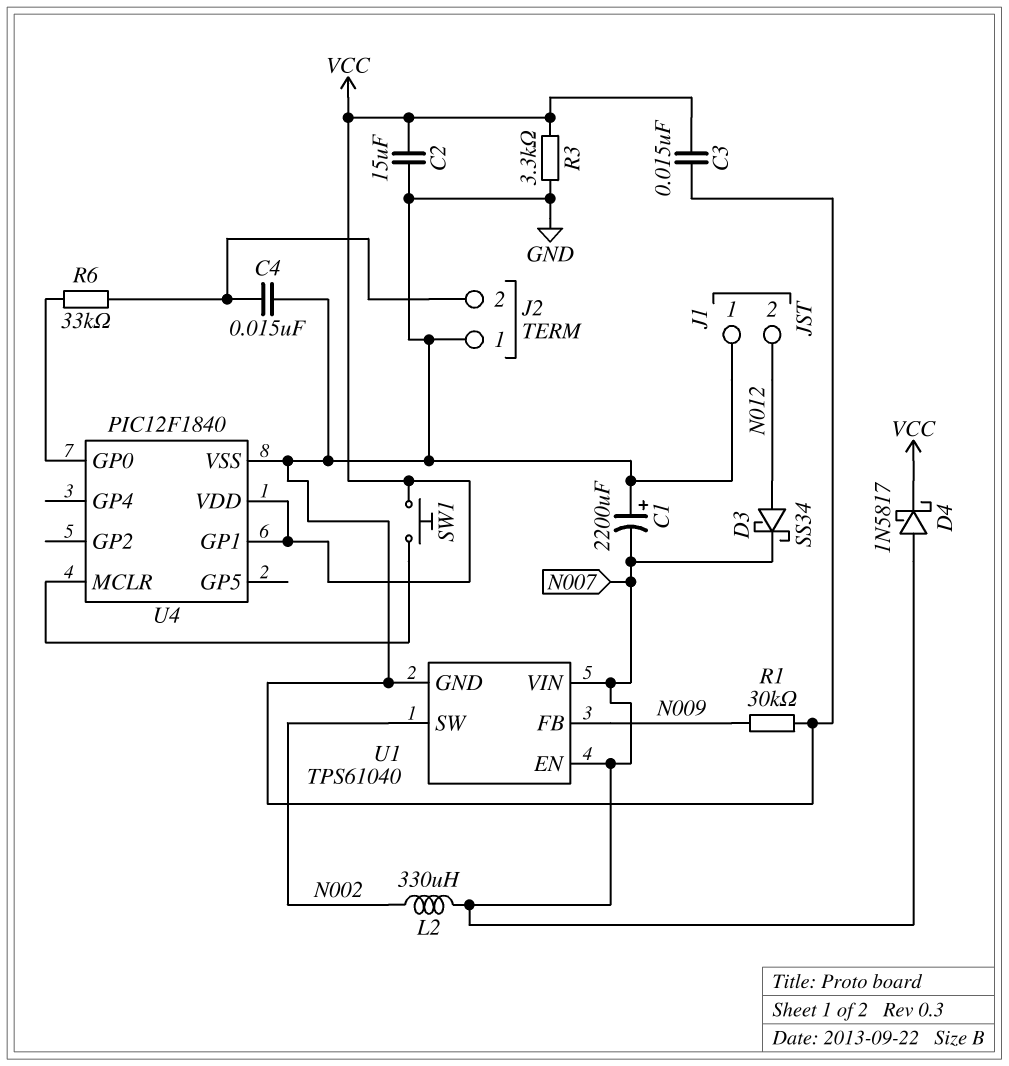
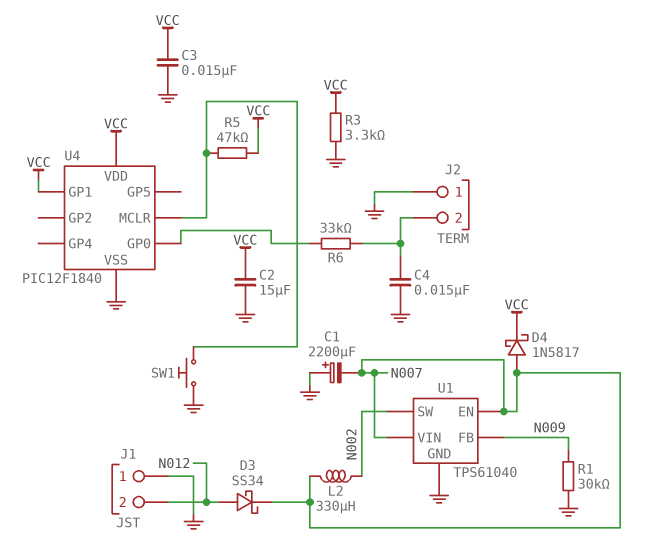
R5: none -> 47k (U4/MCLR, VCC)
SW1: button (U4/MCLR, VCC) -> button (GND, U4/MCLR)

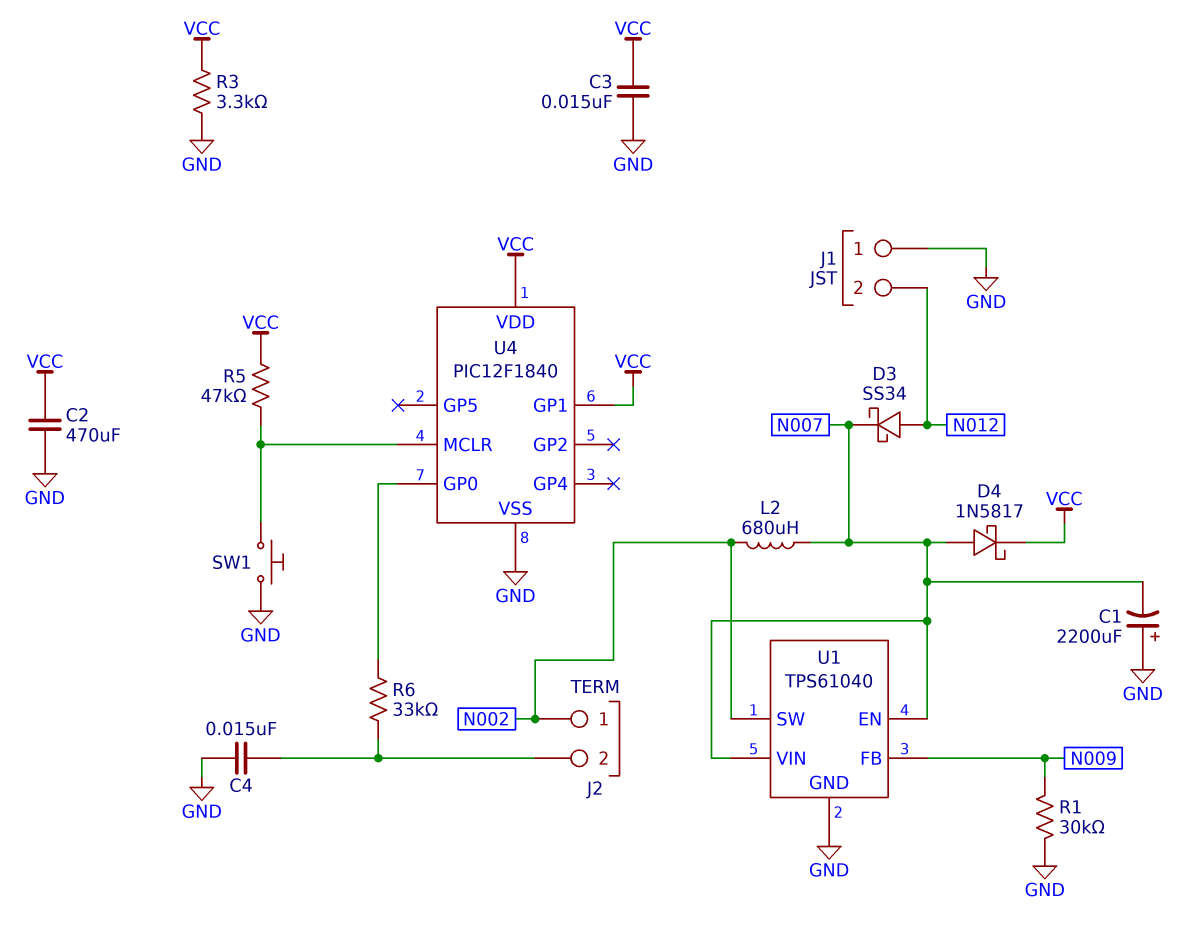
C2: 15uF (GND, VCC) -> 470uF (GND, VCC)
J2 pin 1: GND -> N002
L2: 330uH (N002, N007) -> 680uH (N002, N007)

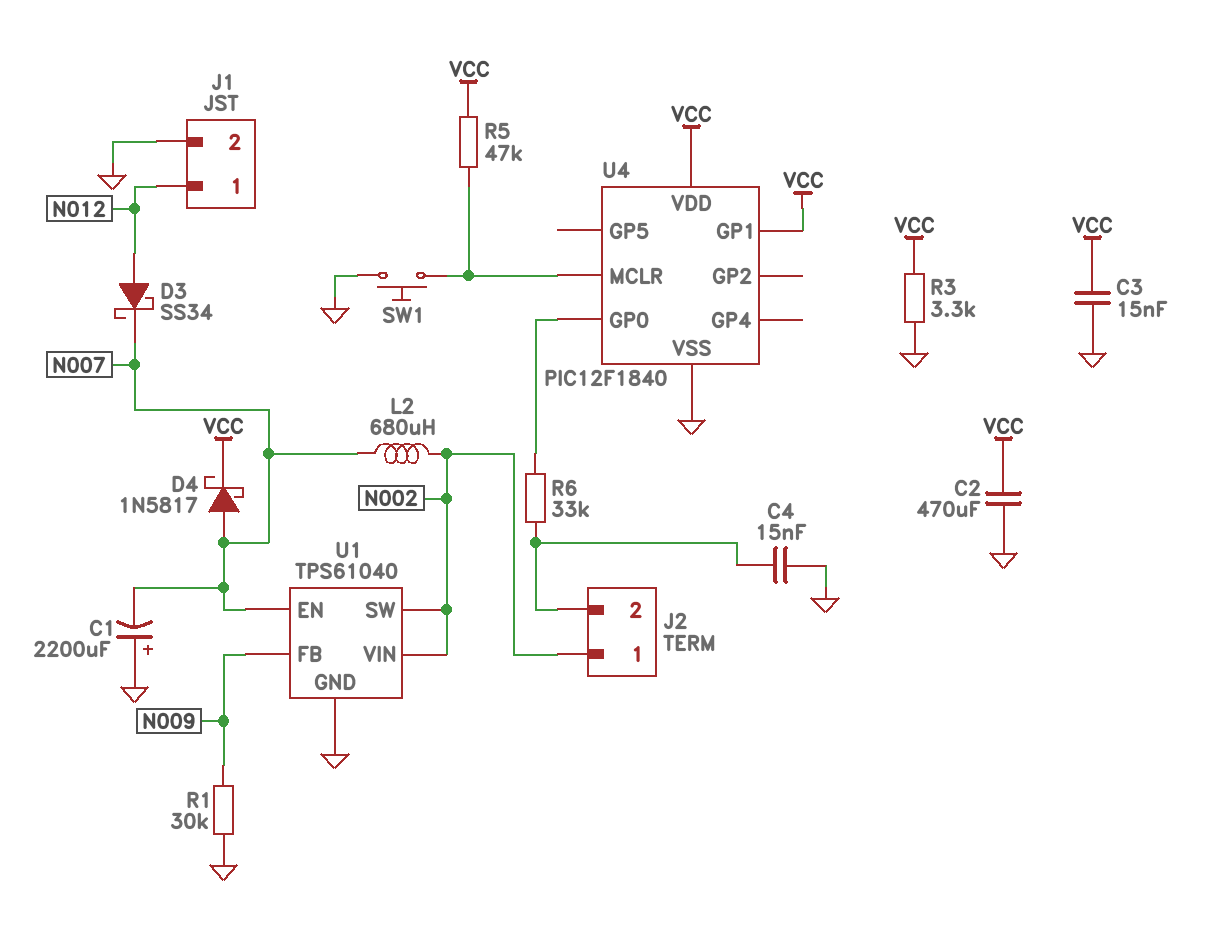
J1 pin 1: GND -> N012
J1 pin 2: N012 -> GND
U1 pin VIN: N007 -> N002

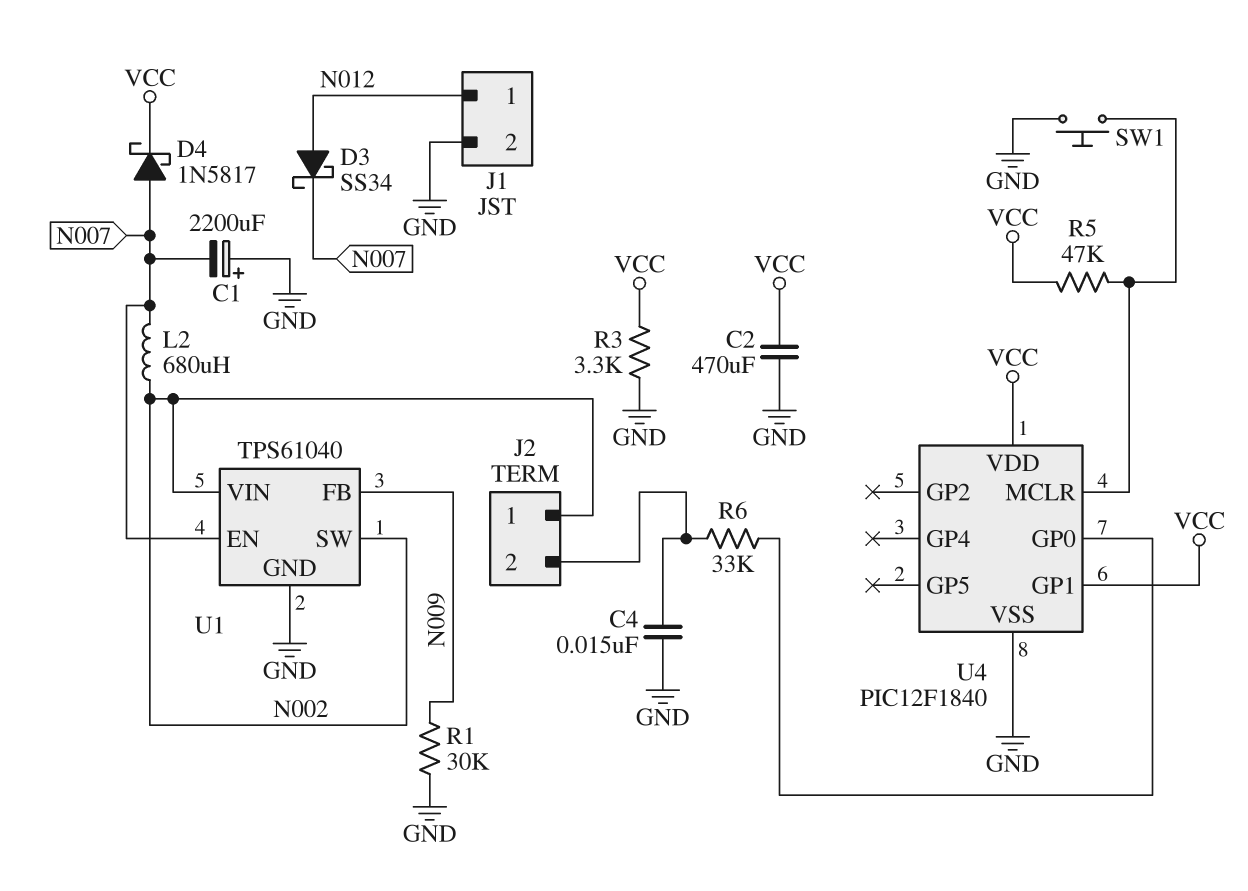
C3: 15nF (GND, VCC) -> none

